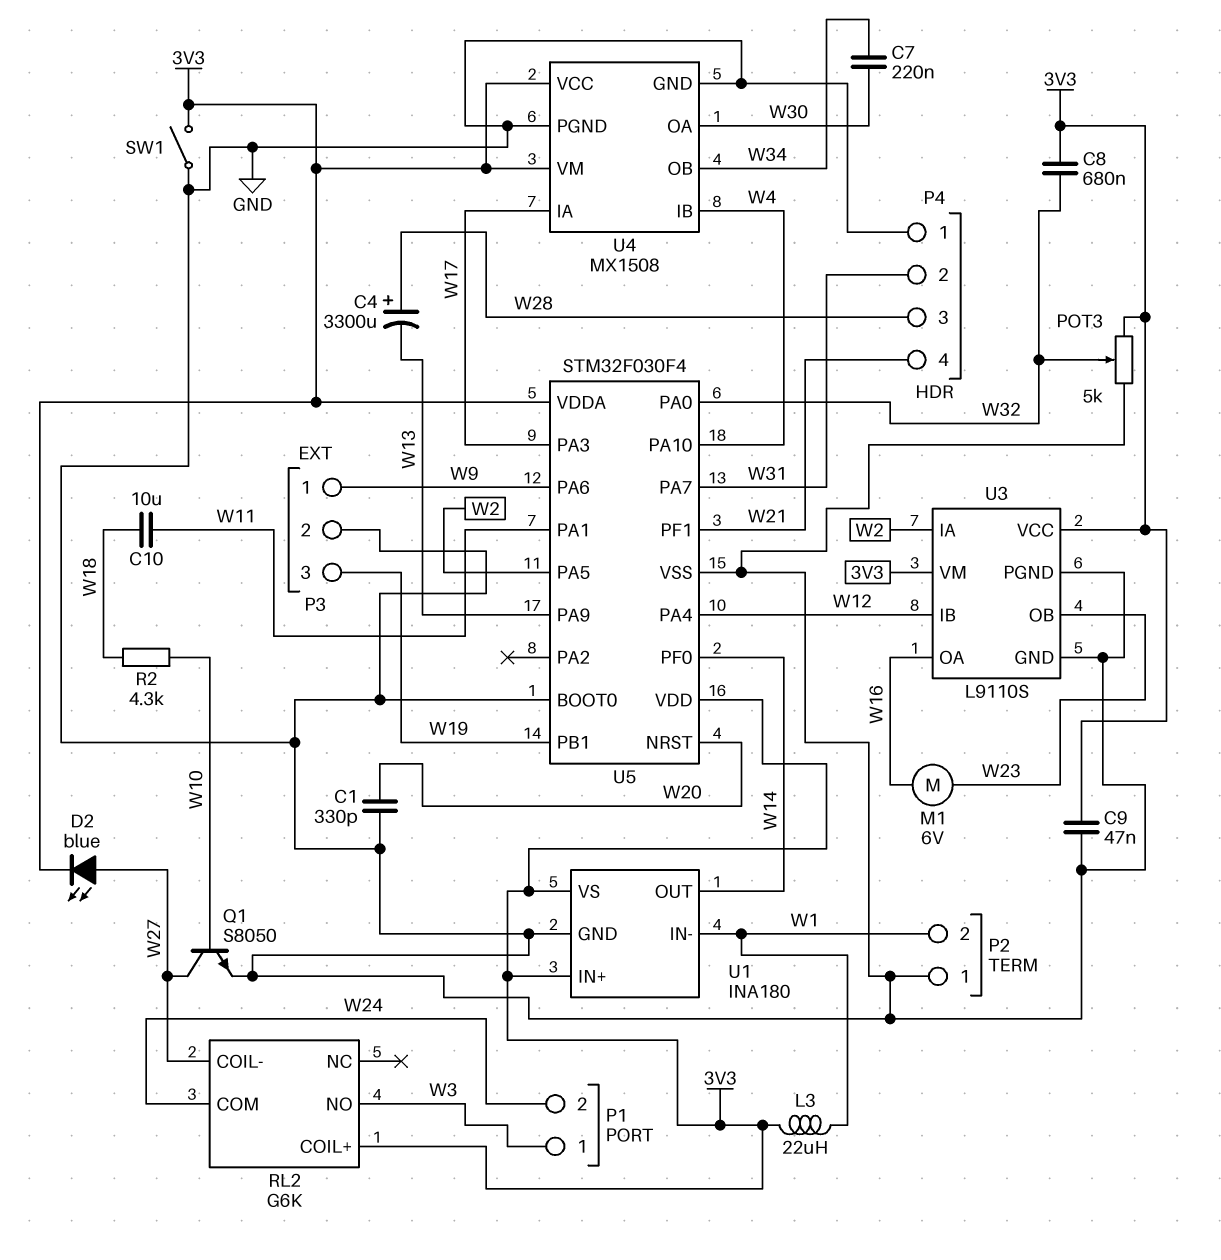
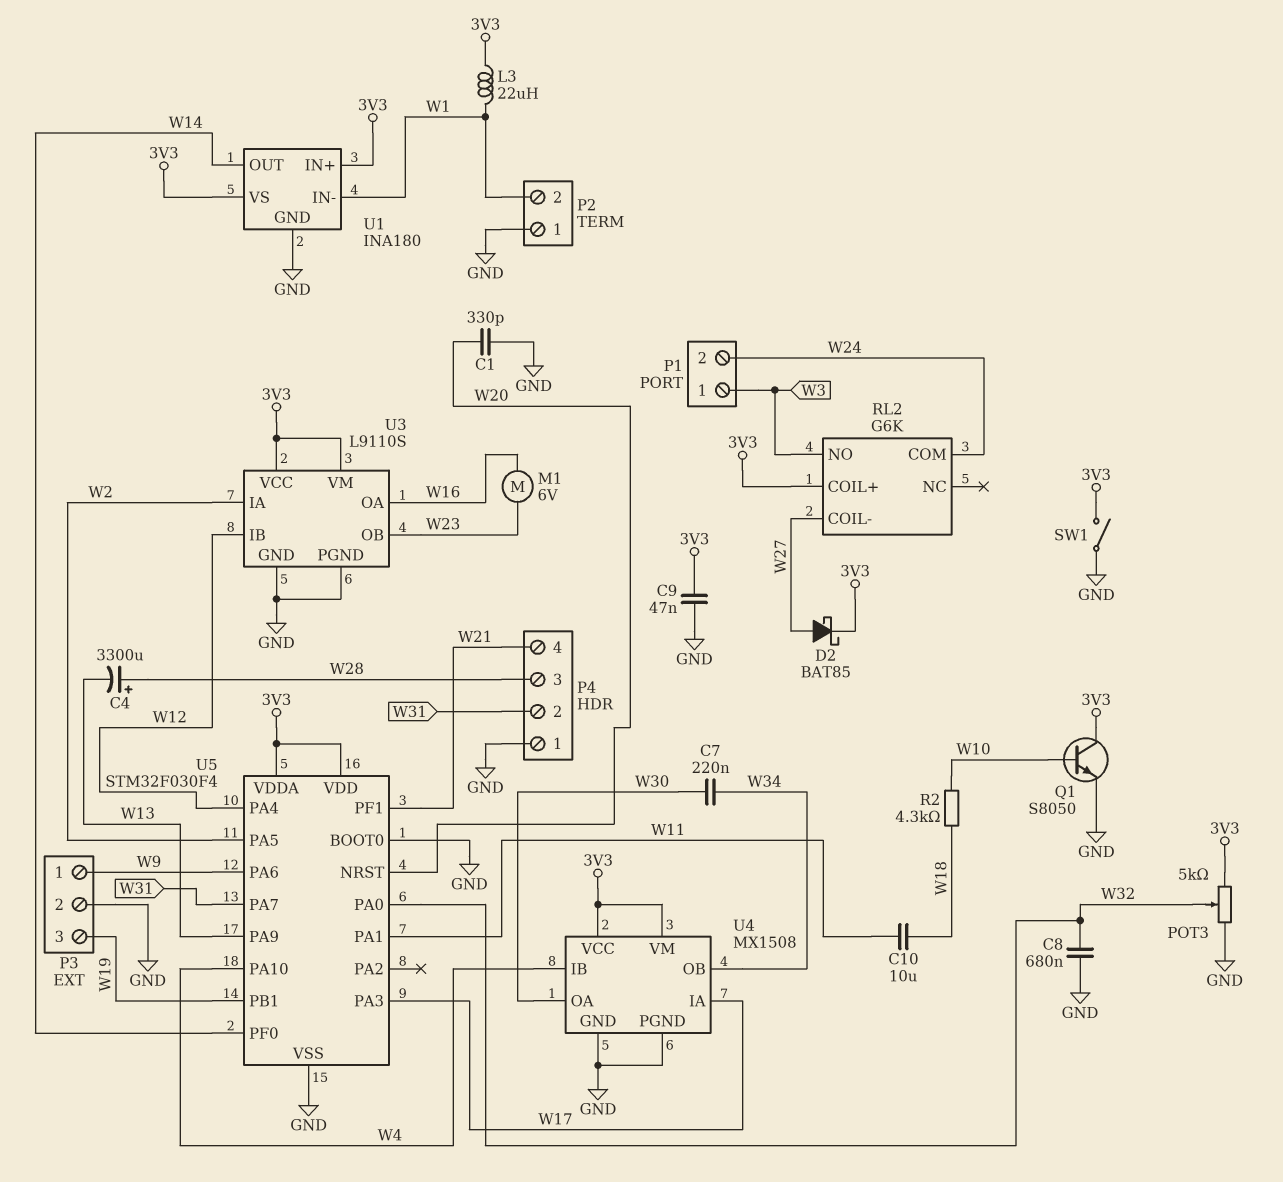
C8: 680nF (3V3, W32) -> 680nF (GND, W32)
D2: LED blue (A W27, K 3V3) -> schottky BAT85 (A W27, K 3V3)
Q1: NPN S8050 (B W10, C W27, E GND) -> NPN S8050 (B W10, C 3V3, E GND)

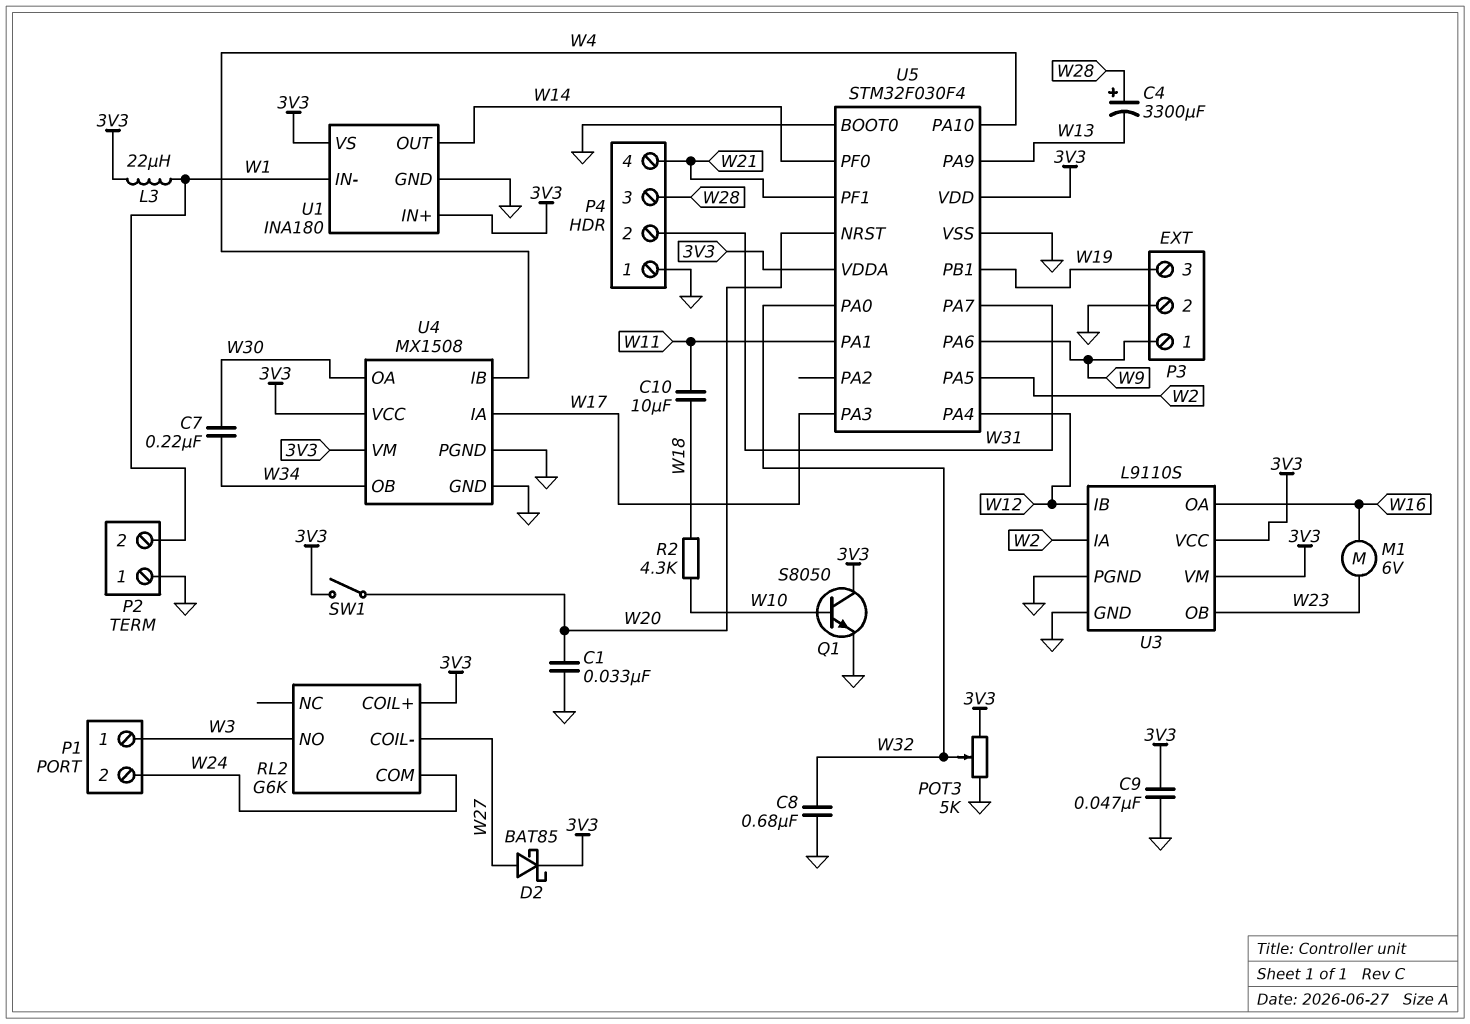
C1: 330pF (GND, W20) -> 33nF (GND, W20)
SW1: switch (3V3, GND) -> switch (3V3, W20)

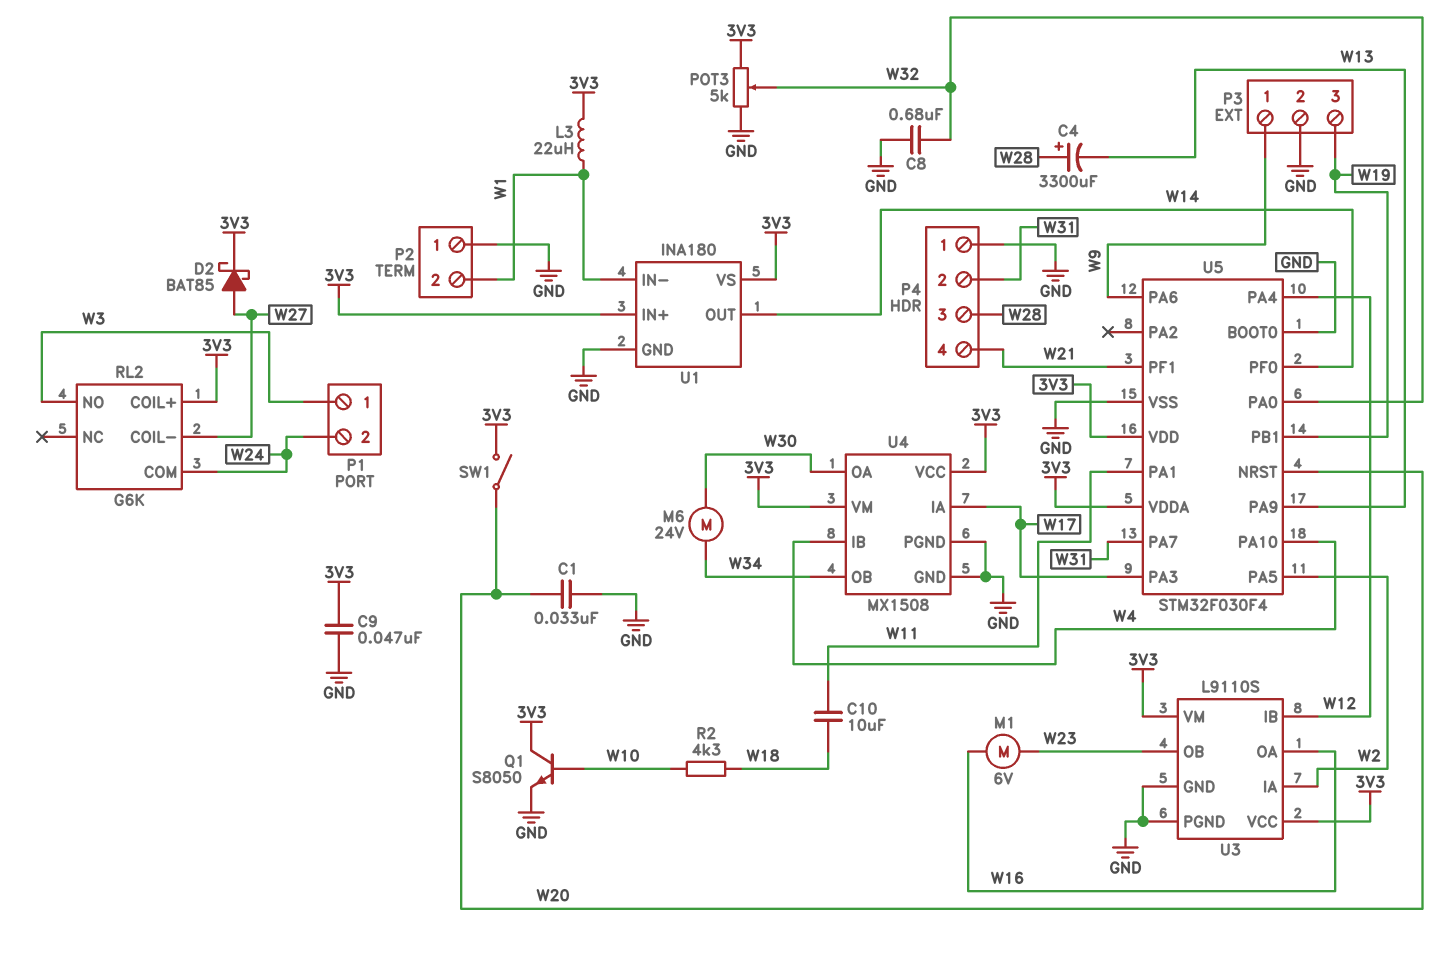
C7: 220nF (W30, W34) -> none
M6: none -> motor 24V (W30, W34)

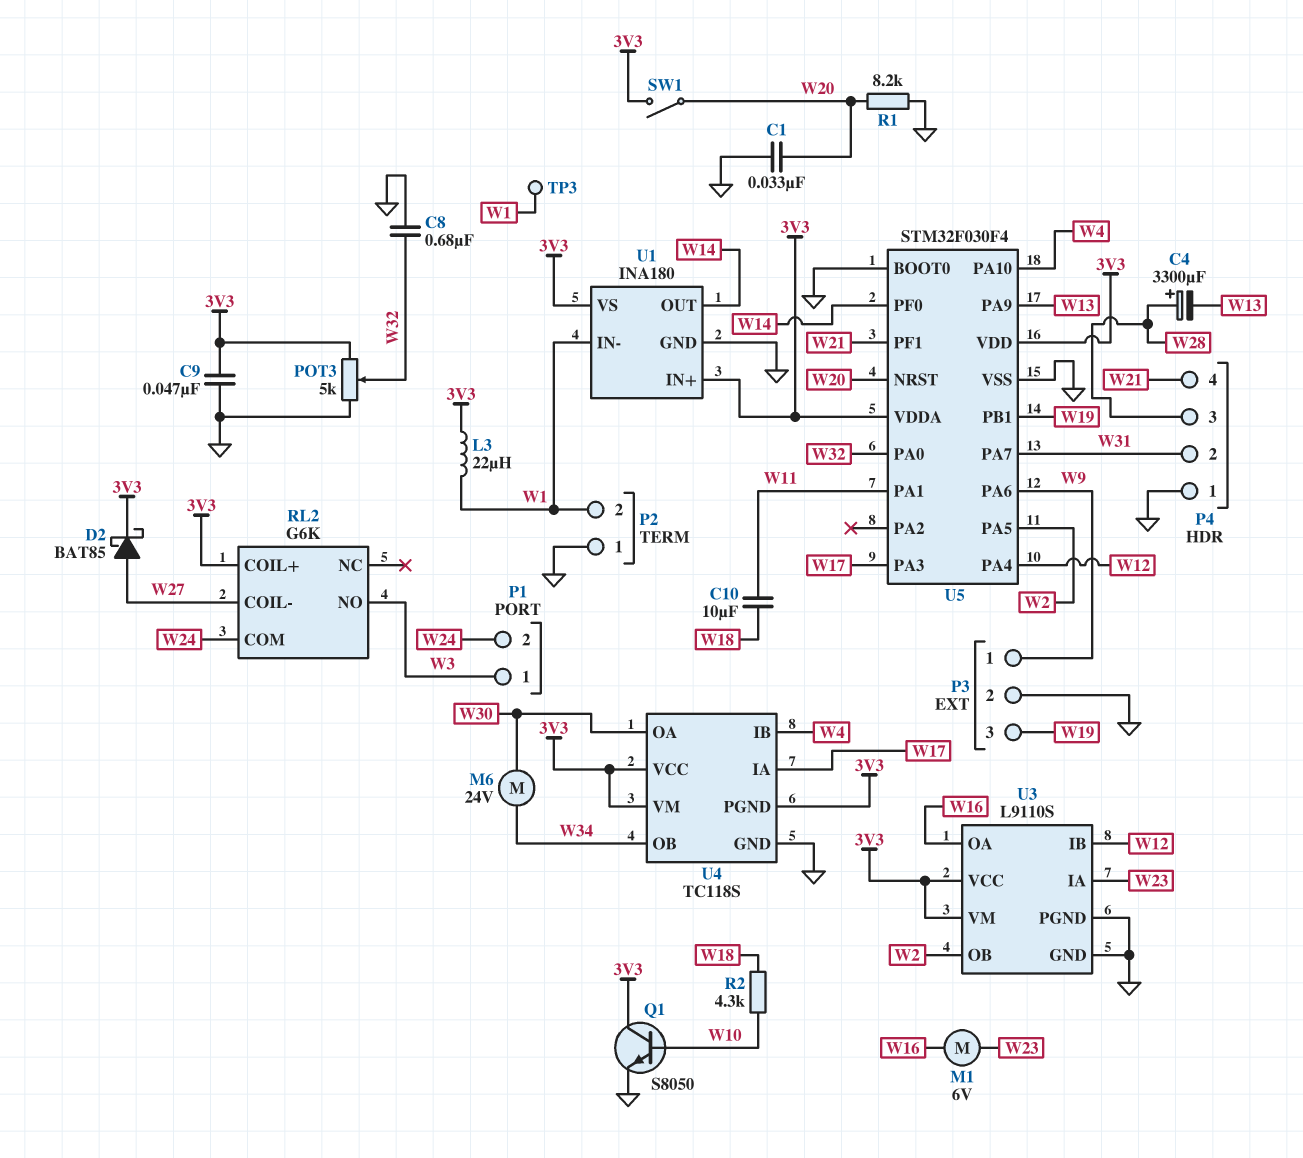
R1: none -> 8.2k (GND, W20)
TP3: none -> test point (W1)
U3 pin IA: W2 -> W23
U3 pin OB: W23 -> W2
U4: MX1508 -> TC118S
U4 pin PGND: GND -> 3V3

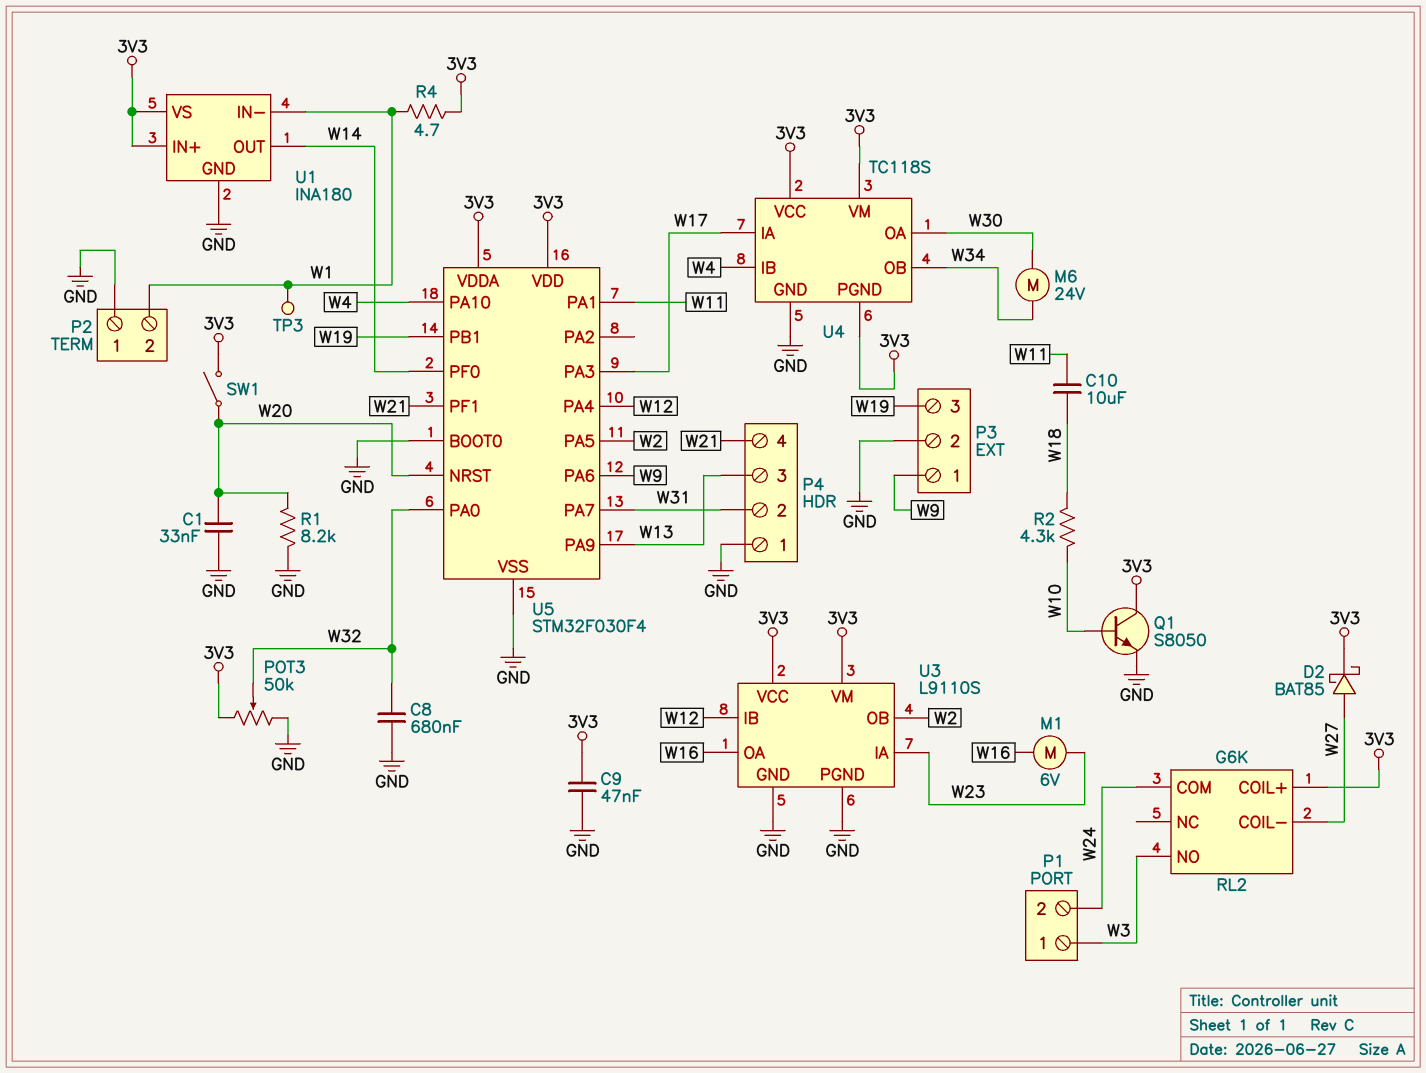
C4: 3300uF (plus W28, minus W13) -> none
L3: 22uH (3V3, W1) -> none
P4 pin 3: W28 -> W13
POT3: 5k (3V3, GND, wiper W32) -> 50k (3V3, GND, wiper W32)
R4: none -> 4.7 (3V3, W1)

